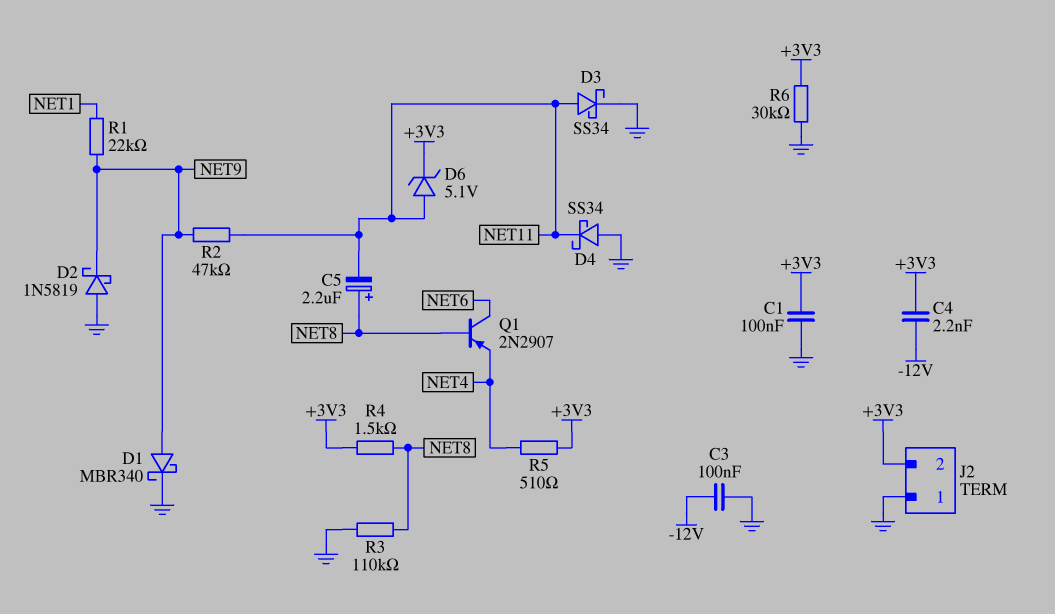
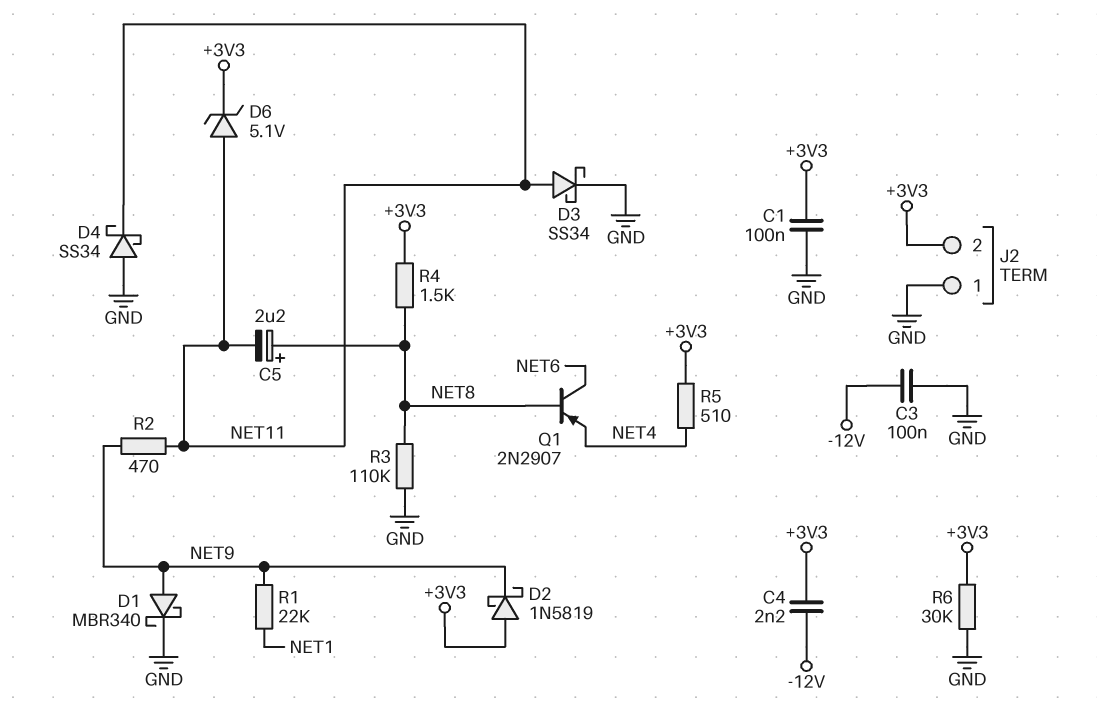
D2: schottky 1N5819 (A GND, K NET9) -> schottky 1N5819 (A +3V3, K NET9)
R2: 47k (NET9, NET11) -> 470 (NET9, NET11)

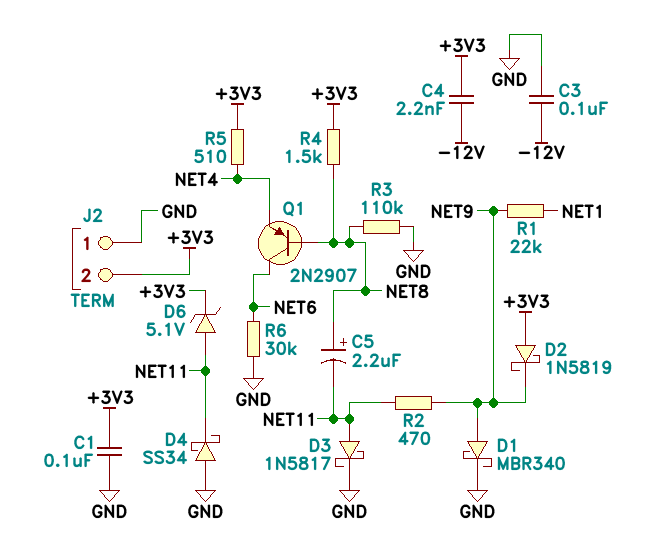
D3: schottky SS34 (A NET11, K GND) -> schottky 1N5817 (A NET11, K GND)
R6: 30k (+3V3, GND) -> 30k (GND, NET6)

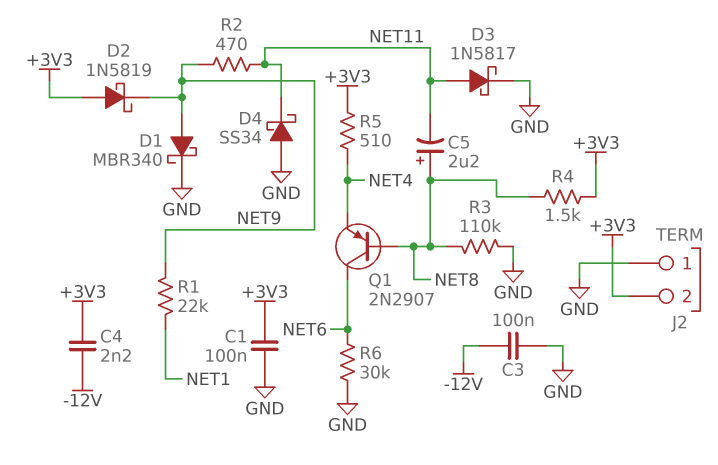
D6: zener 5.1V (A NET11, K +3V3) -> none

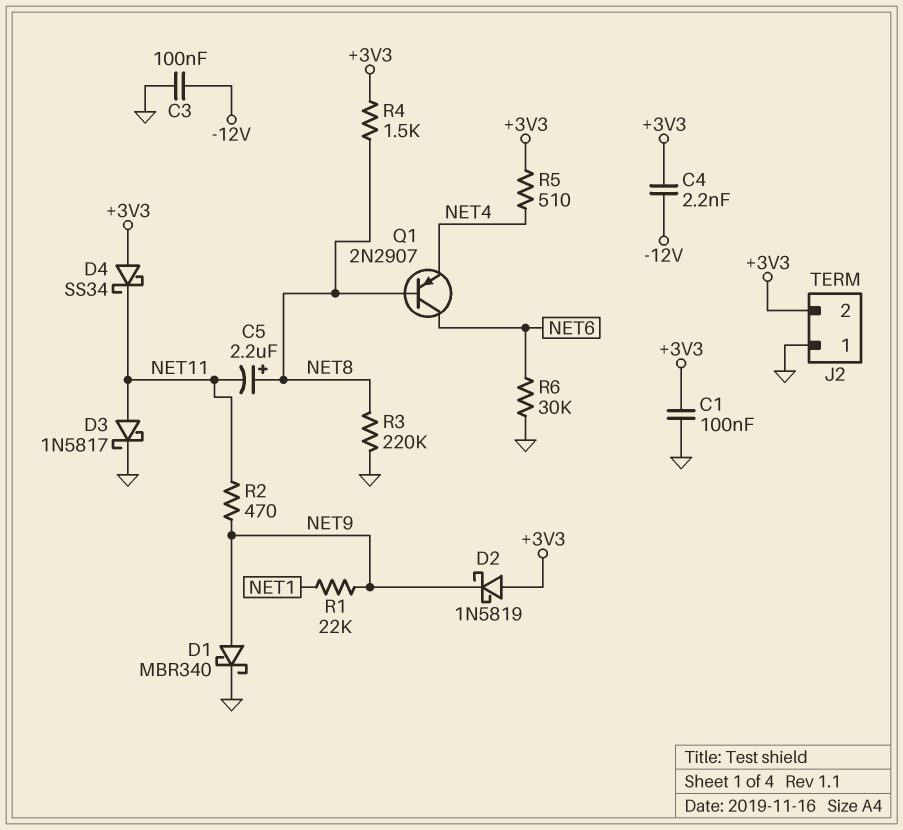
D4: schottky SS34 (A GND, K NET11) -> schottky SS34 (A +3V3, K NET11)
R3: 110k (GND, NET8) -> 220k (GND, NET8)

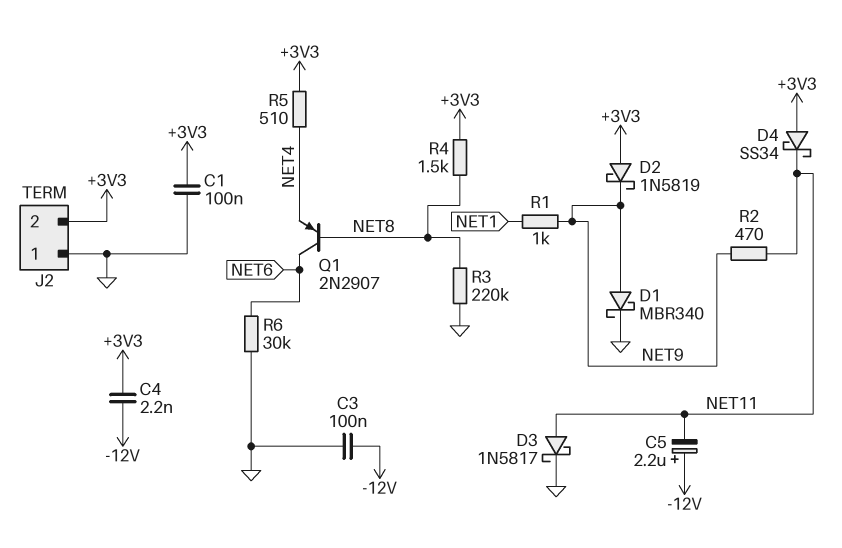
C5: 2.2uF (plus NET8, minus NET11) -> 2.2uF (plus -12V, minus NET11)
R1: 22k (NET1, NET9) -> 1k (NET1, NET9)

